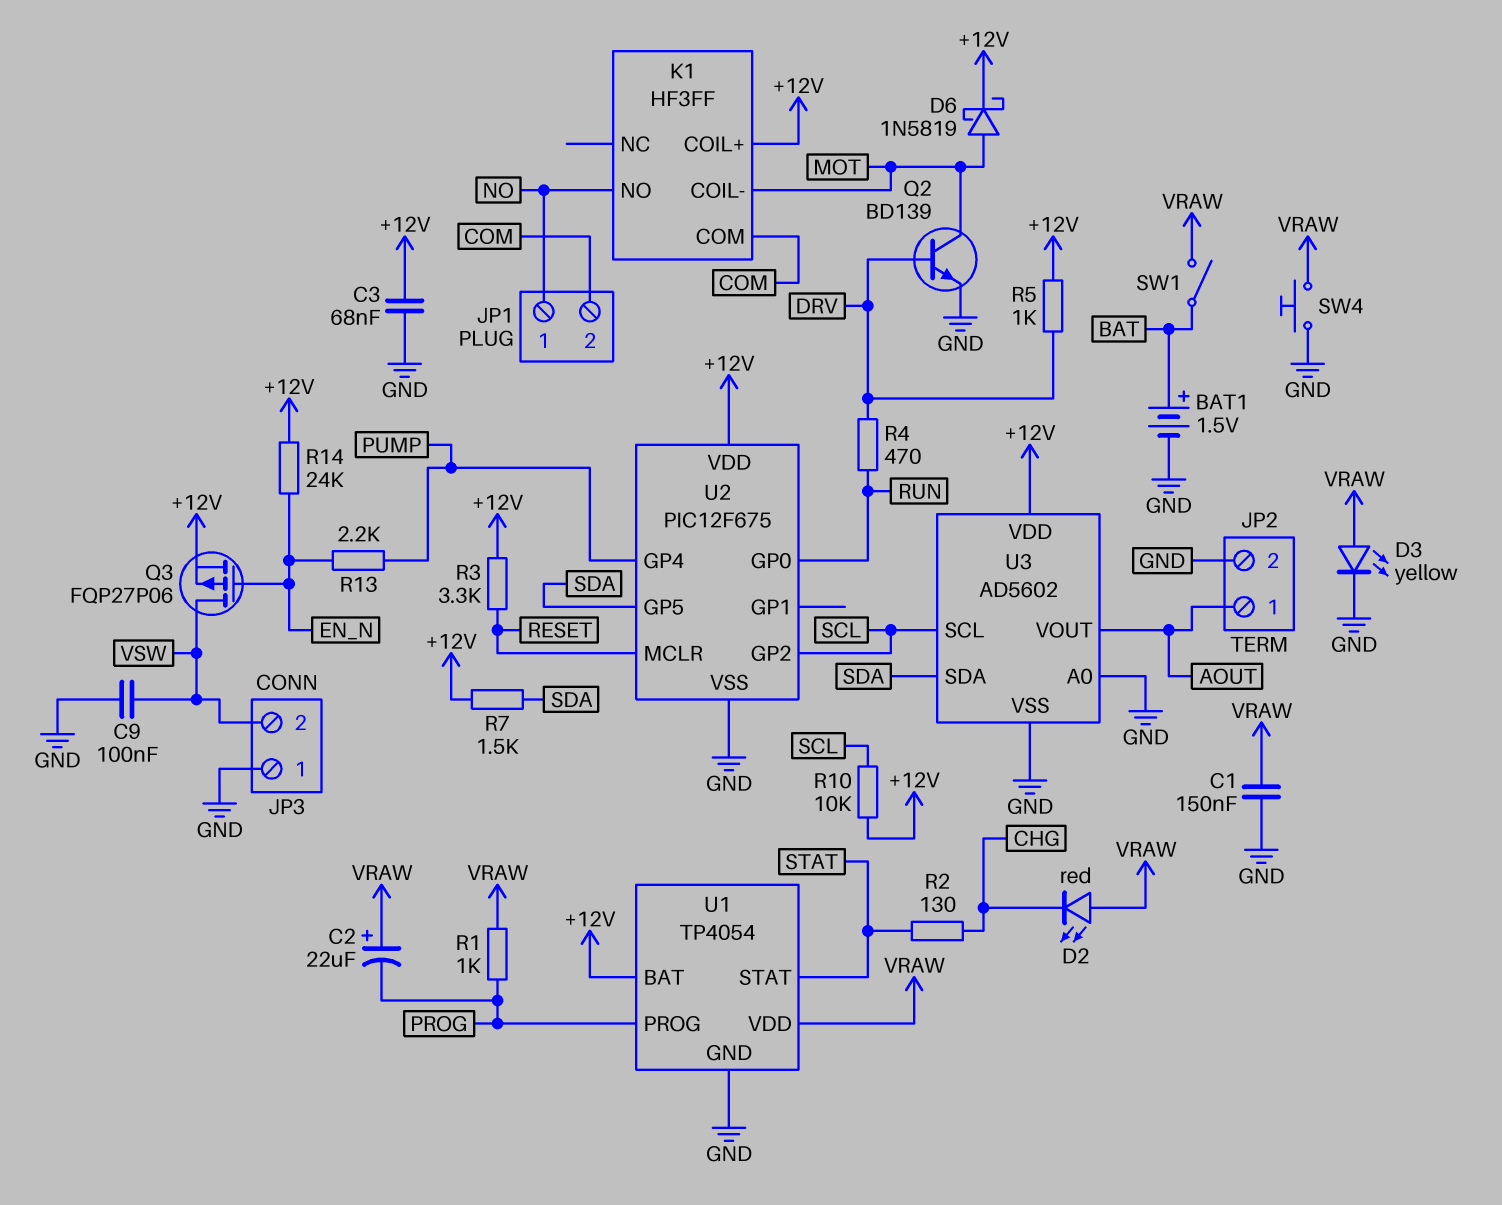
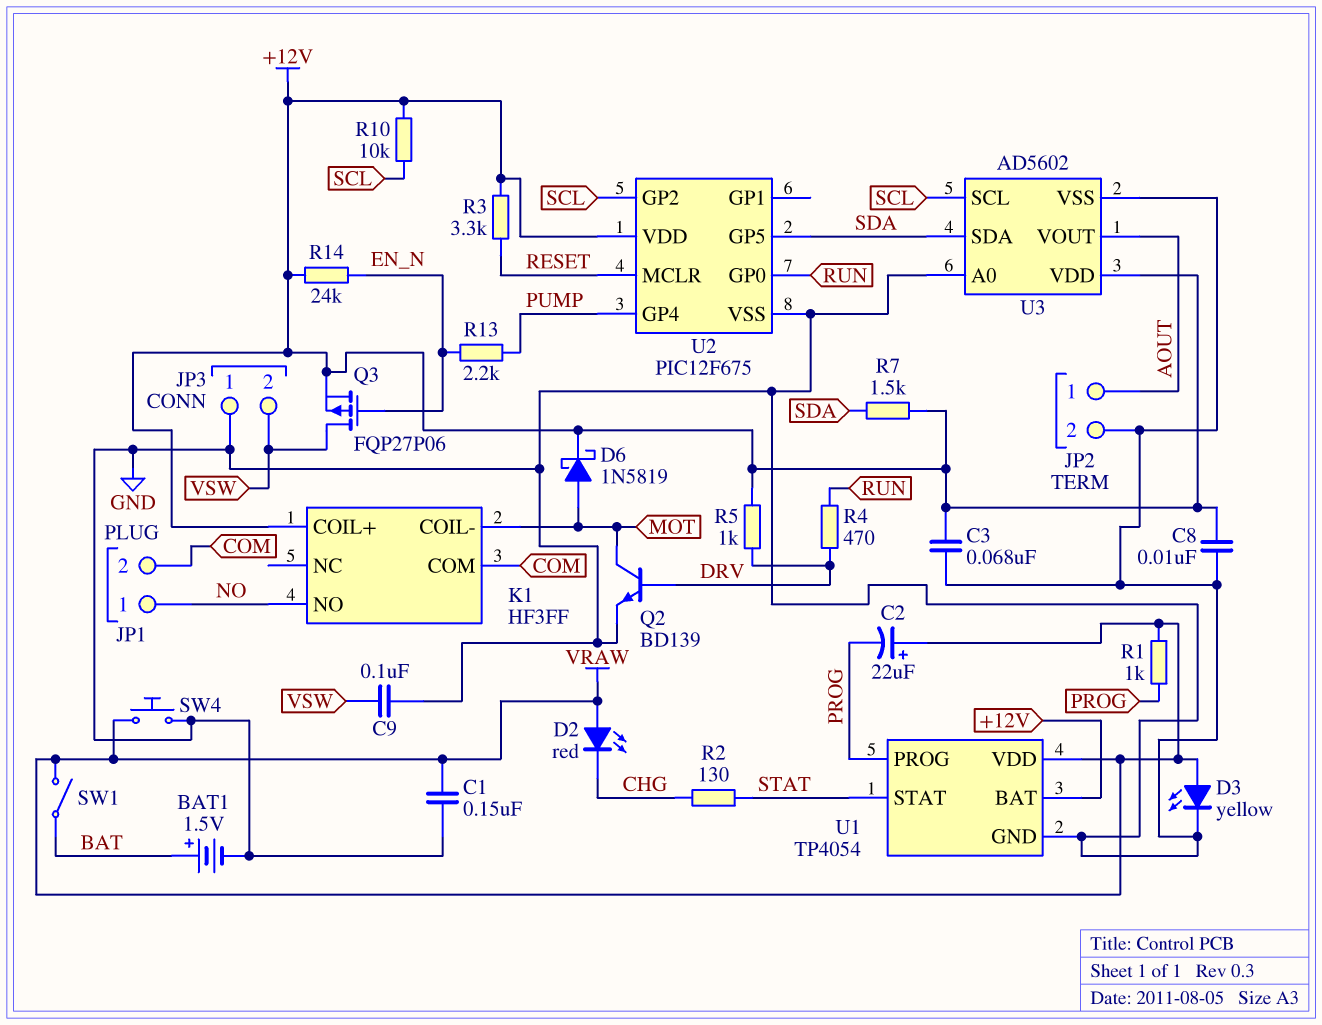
C8: none -> 10nF (+12V, GND)

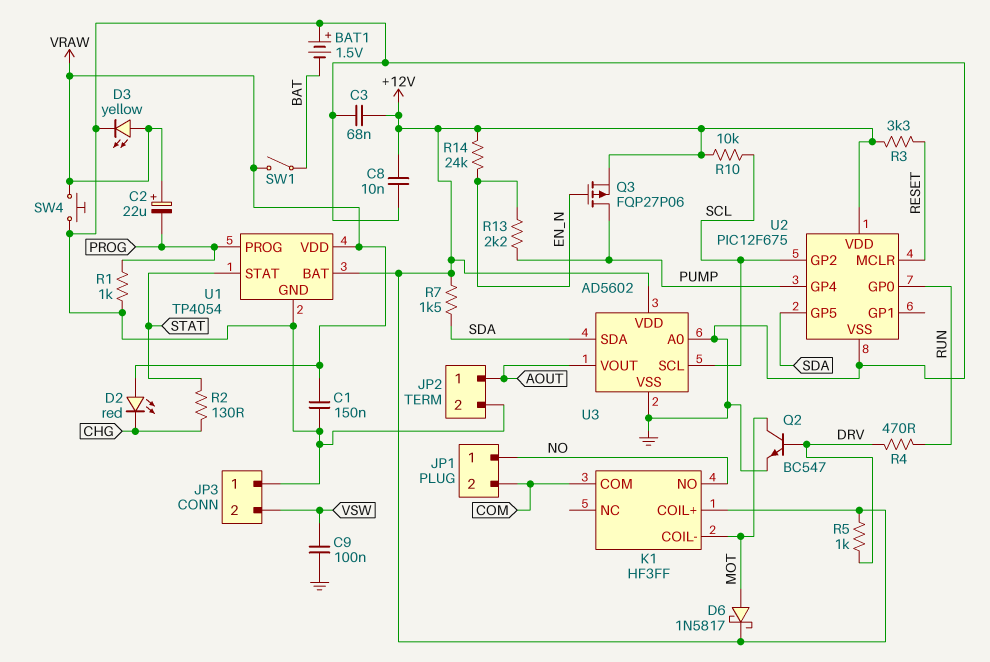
BAT1: 1.5V (plus BAT, minus GND) -> 1.5V (plus GND, minus BAT)
D6: schottky 1N5819 (A MOT, K +12V) -> schottky 1N5817 (A MOT, K +12V)
Q2: NPN BD139 (B DRV, C MOT, E GND) -> NPN BC547 (B DRV, C MOT, E GND)
Q3: PMOS FQP27P06 (G EN_N, D VSW, S +12V) -> PMOS FQP27P06 (G EN_N, D PUMP, S +12V)
R1: 1k (PROG, VRAW) -> 1k (GND, PROG)

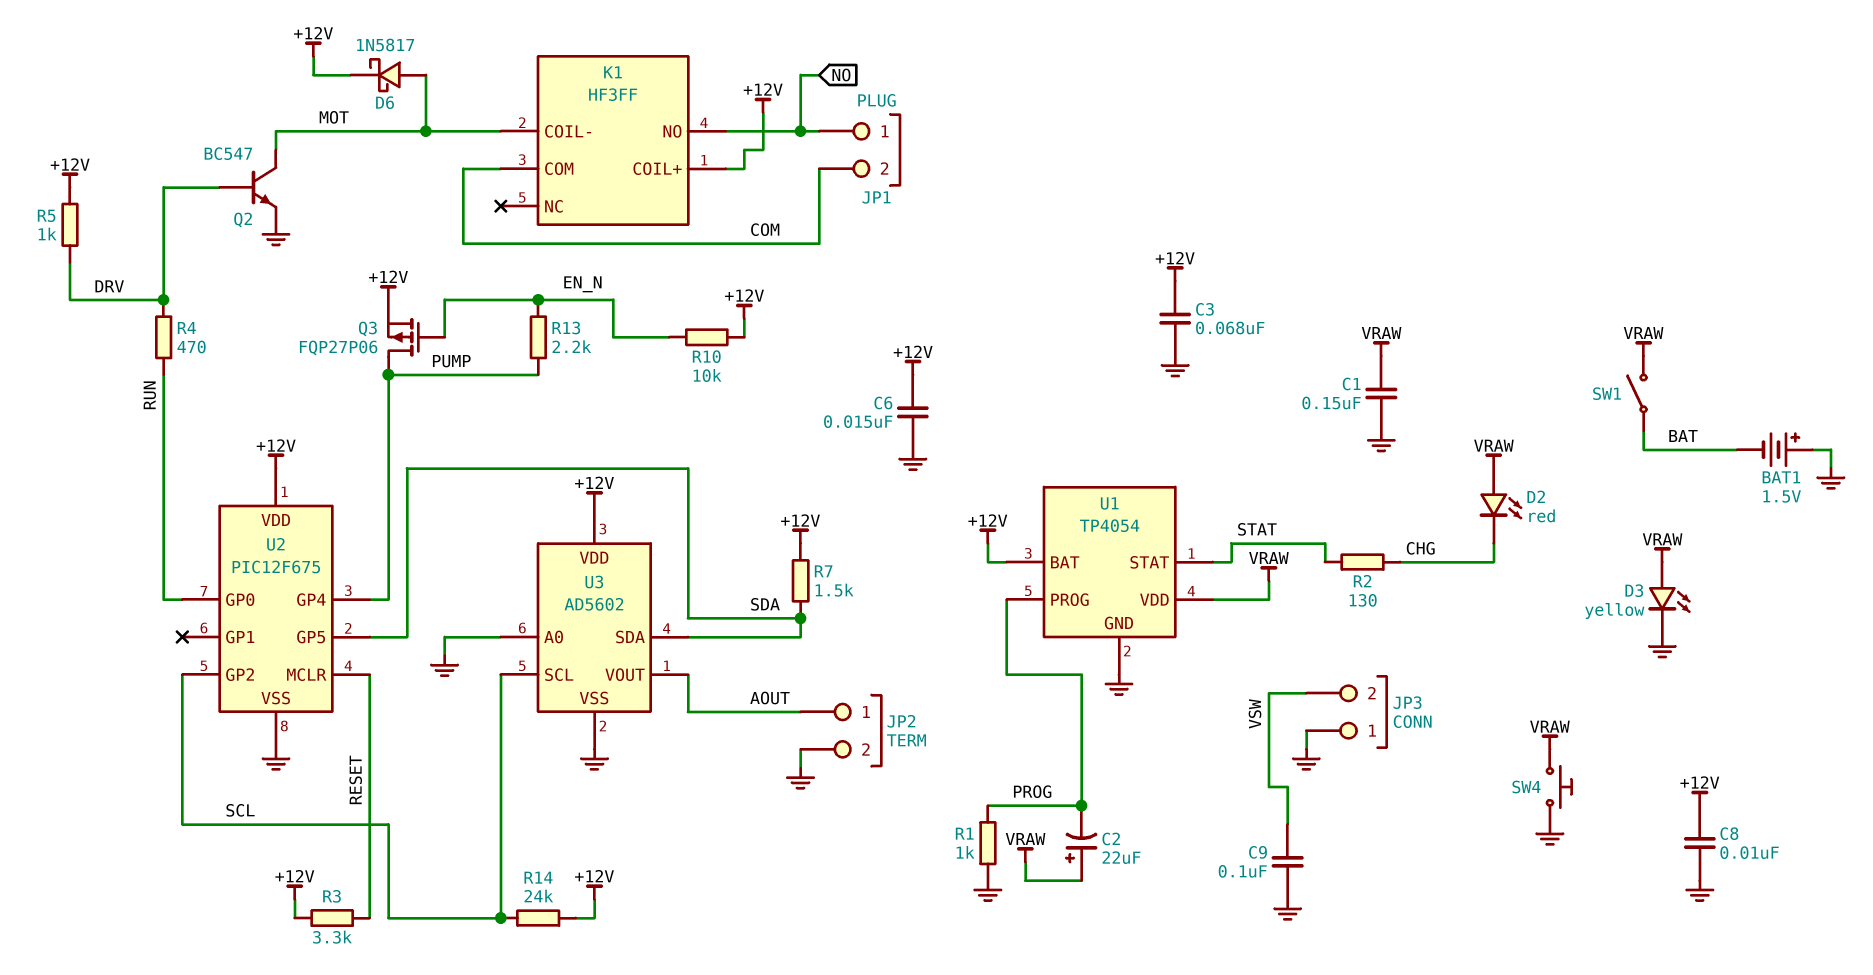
C6: none -> 15nF (+12V, GND)
R10: 10k (+12V, SCL) -> 10k (+12V, EN_N)
R14: 24k (+12V, EN_N) -> 24k (+12V, SCL)

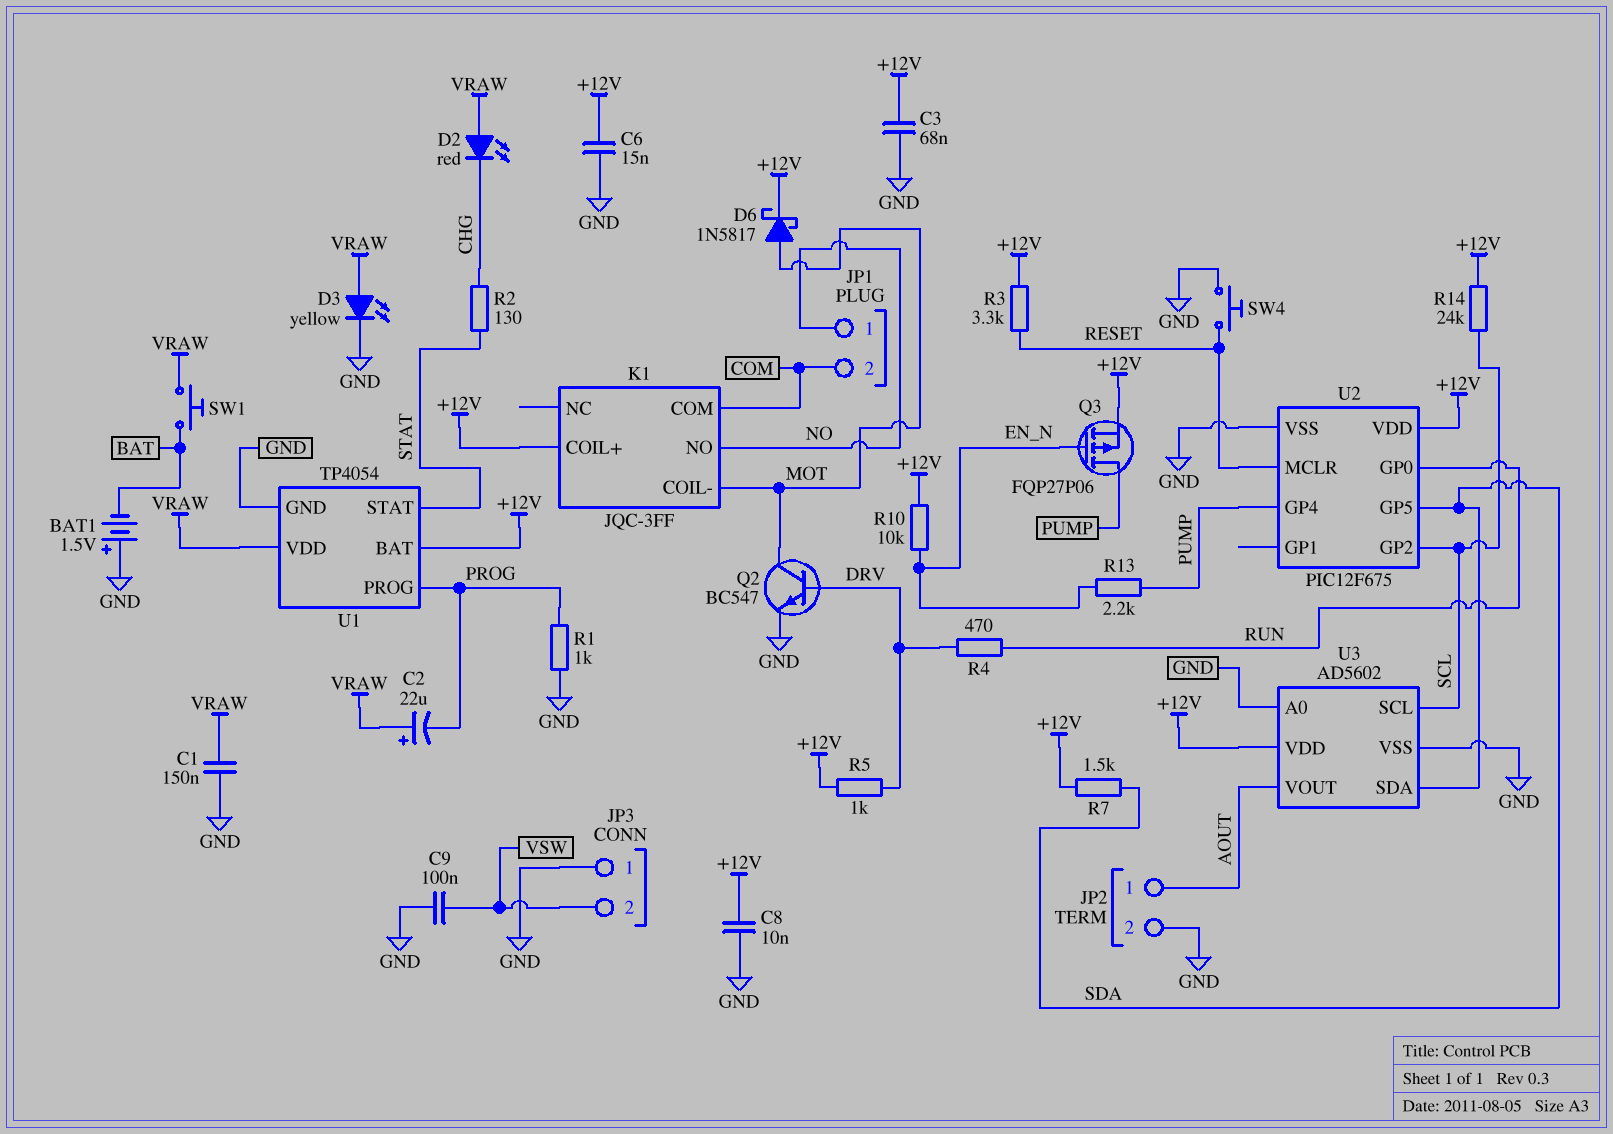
K1: HF3FF -> JQC-3FF
SW1: switch (BAT, VRAW) -> button (BAT, VRAW)
SW4: button (GND, VRAW) -> button (GND, RESET)

